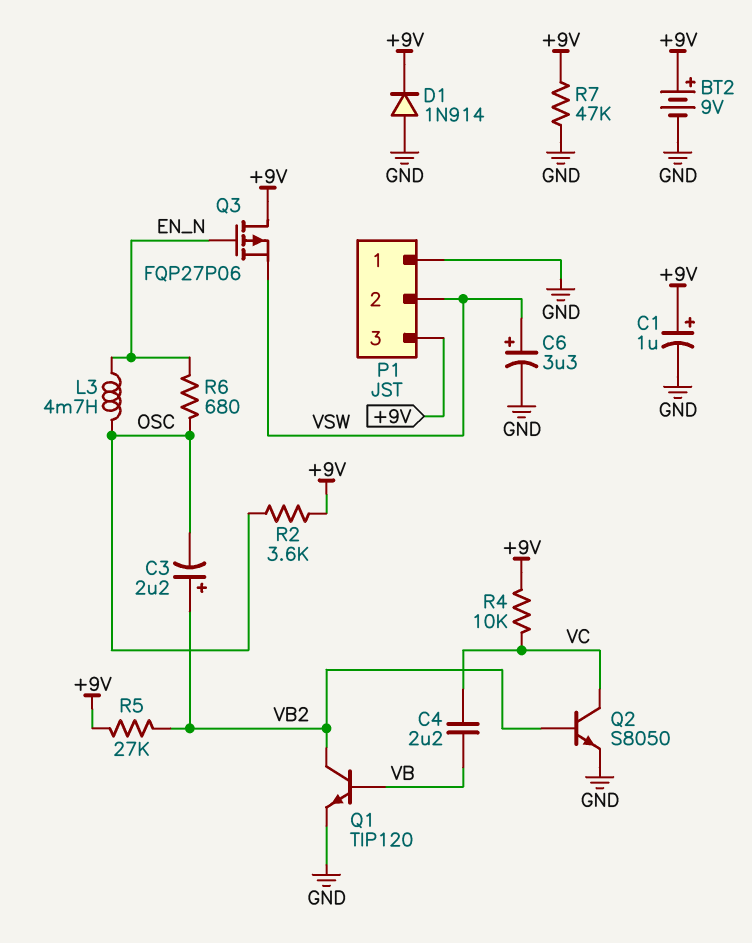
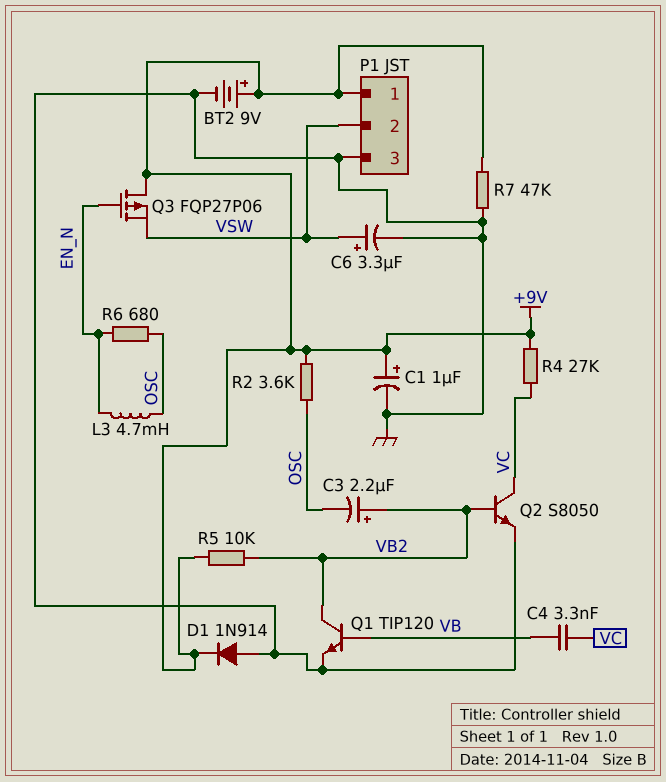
C4: 2.2uF (VB, VC) -> 3.3nF (VB, VC)
P1 pin 1: GND -> +9V
P1 pin 3: +9V -> GND
R4: 10k (+9V, VC) -> 27k (+9V, VC)
R5: 27k (+9V, VB2) -> 10k (+9V, VB2)

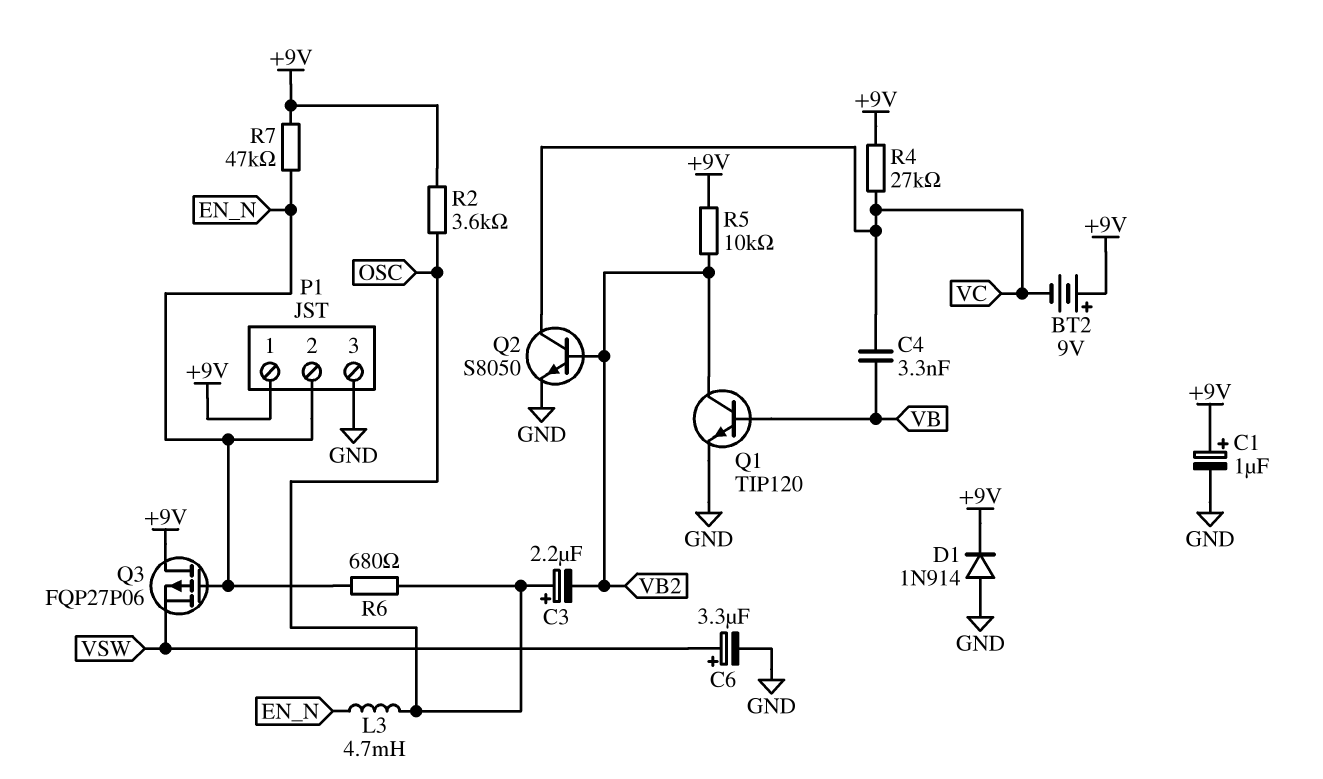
BT2: 9V (plus +9V, minus GND) -> 9V (plus +9V, minus VC)
C3: 2.2uF (plus VB2, minus OSC) -> 2.2uF (plus OSC, minus VB2)
P1 pin 2: VSW -> EN_N
R7: 47k (+9V, GND) -> 47k (+9V, EN_N)

